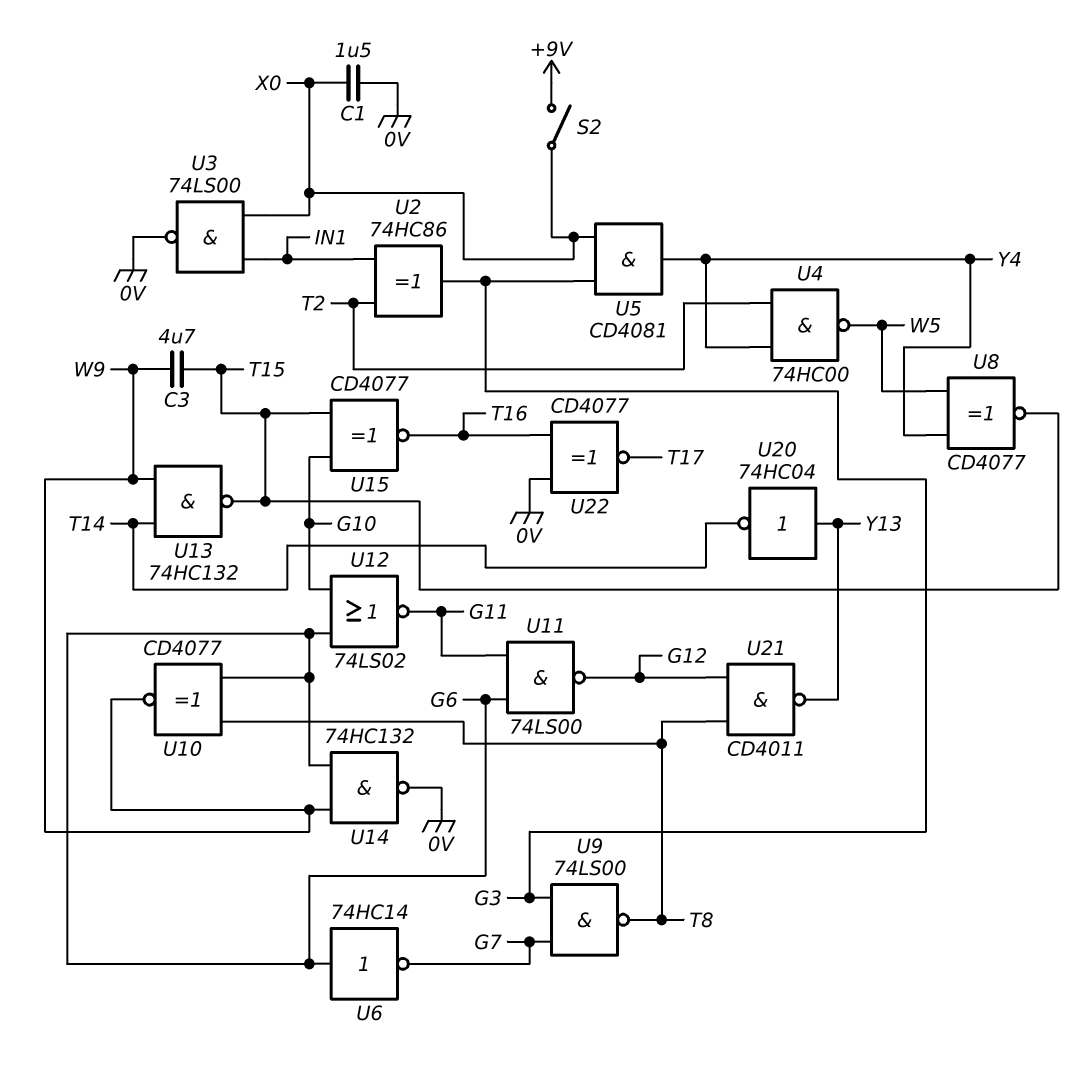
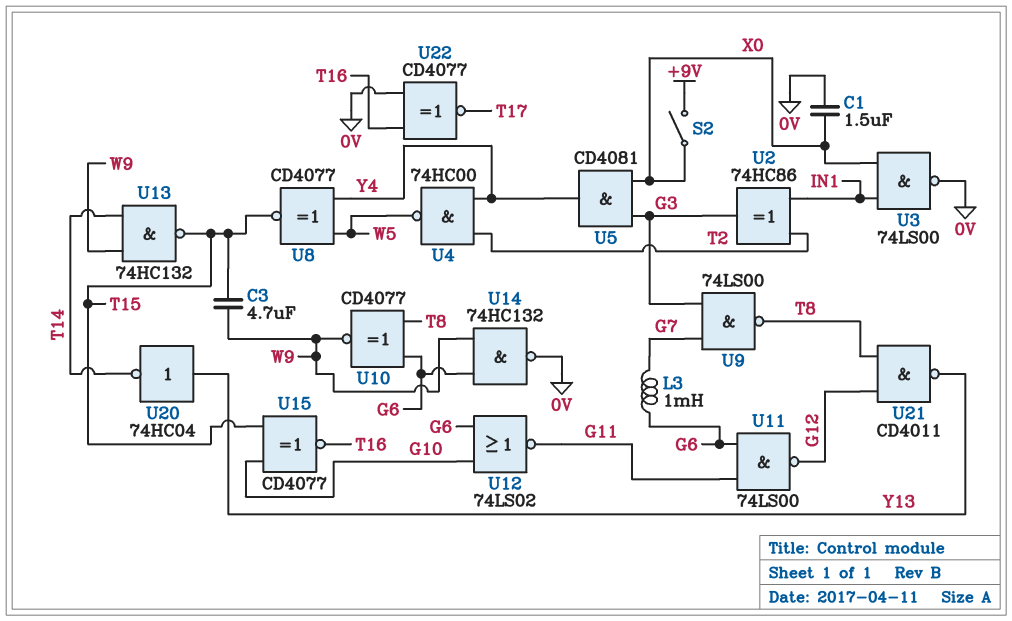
L3: none -> 1mH (G6, G7)
U6: NOT 74HC14 (in G6, out G7) -> none

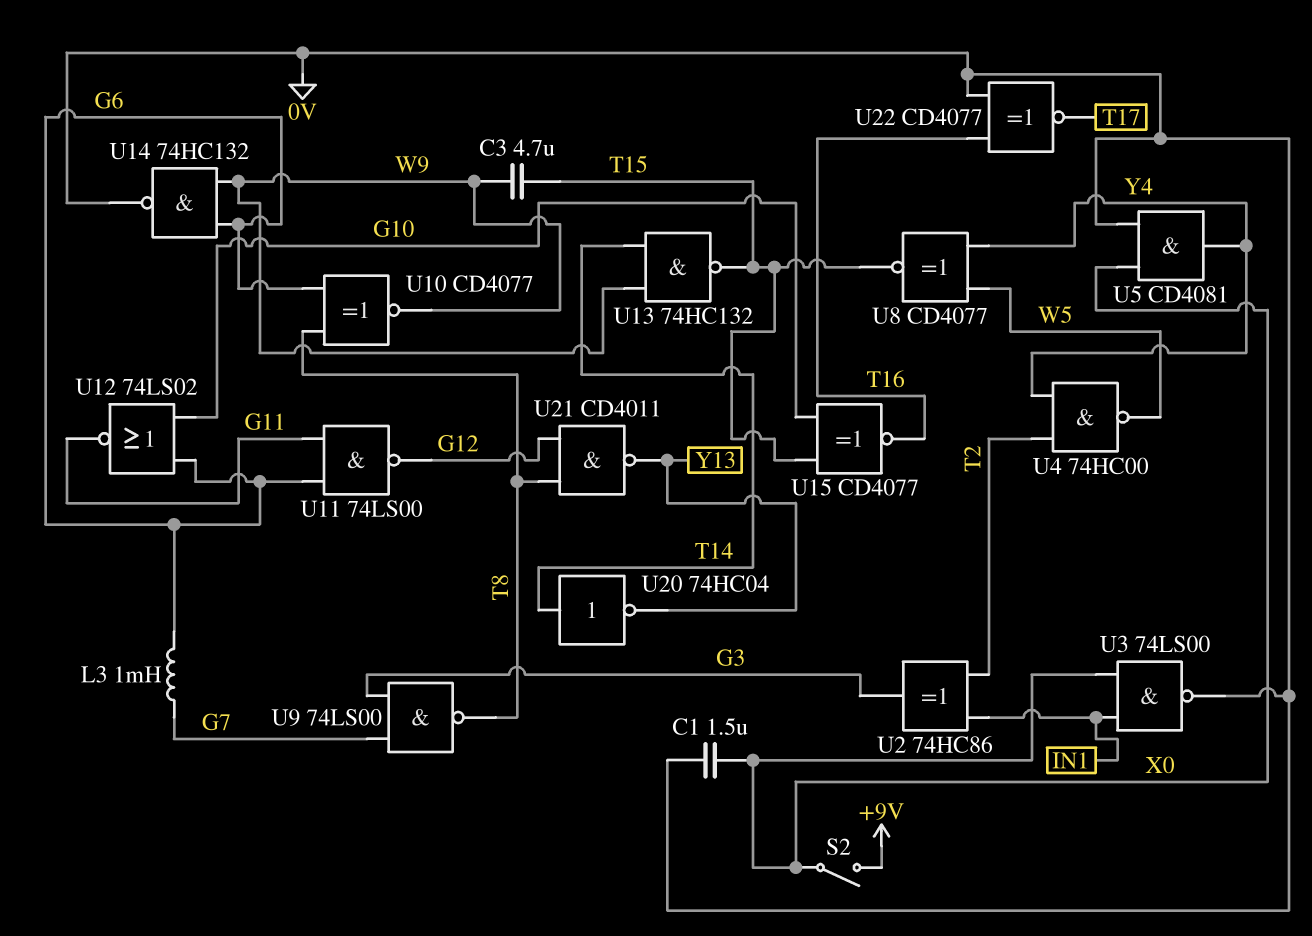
U5: AND CD4081 (in G3, in X0, out Y4) -> AND CD4081 (in 0V, in X0, out Y4)
U20: NOT 74HC04 (in Y13, out T14) -> NOT 74HC04 (in T14, out Y13)

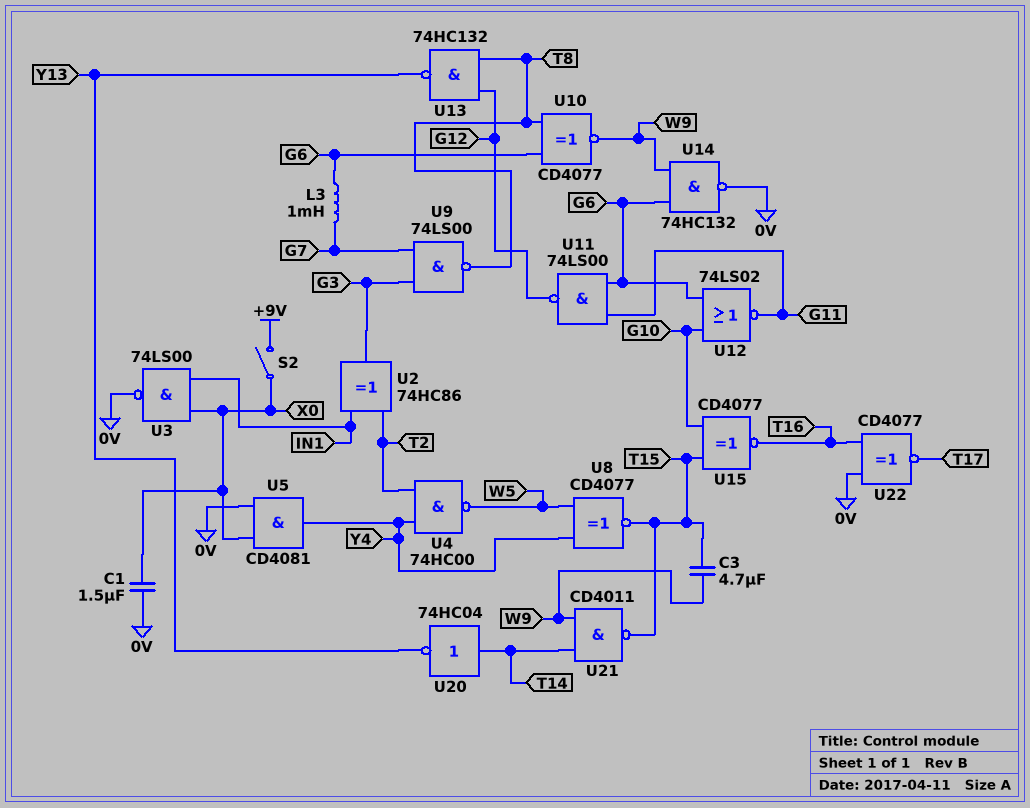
U13: NAND 74HC132 (in T14, in W9, out T15) -> NAND 74HC132 (in G12, in T8, out Y13)
U21: NAND CD4011 (in G12, in T8, out Y13) -> NAND CD4011 (in T14, in W9, out T15)

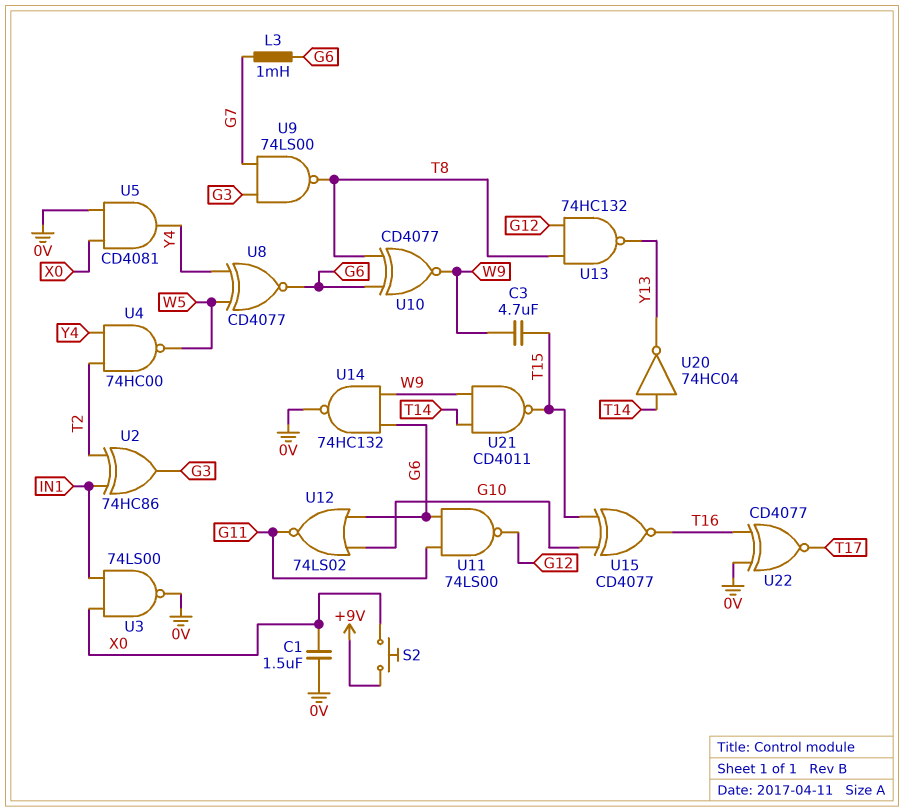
S2: switch (+9V, X0) -> button (+9V, X0)
U8: XNOR CD4077 (in W5, in Y4, out T15) -> XNOR CD4077 (in W5, in Y4, out G6)

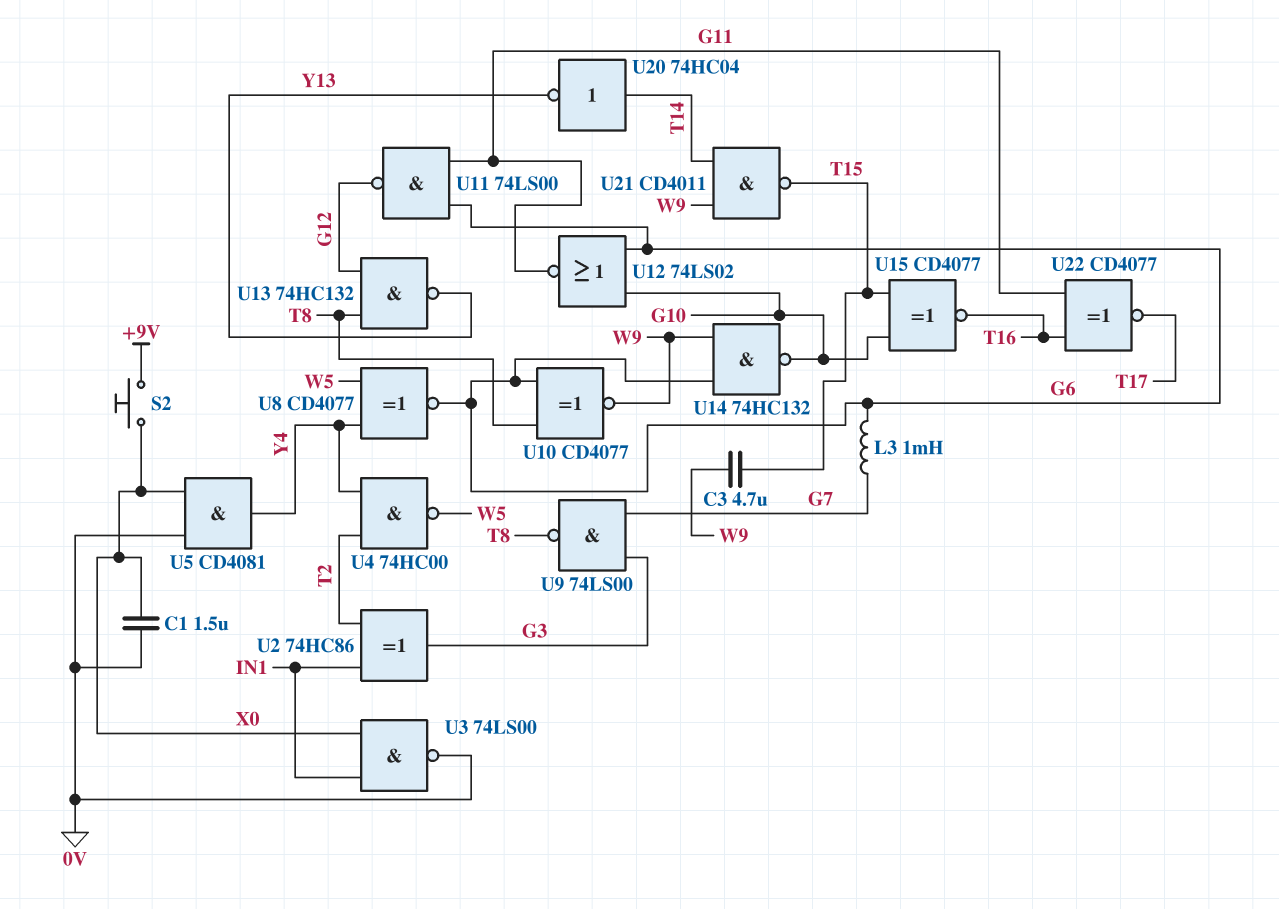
U14: NAND 74HC132 (in G6, in W9, out 0V) -> NAND 74HC132 (in G6, in W9, out G10)
U22: XNOR CD4077 (in 0V, in T16, out T17) -> XNOR CD4077 (in G11, in T16, out T17)

